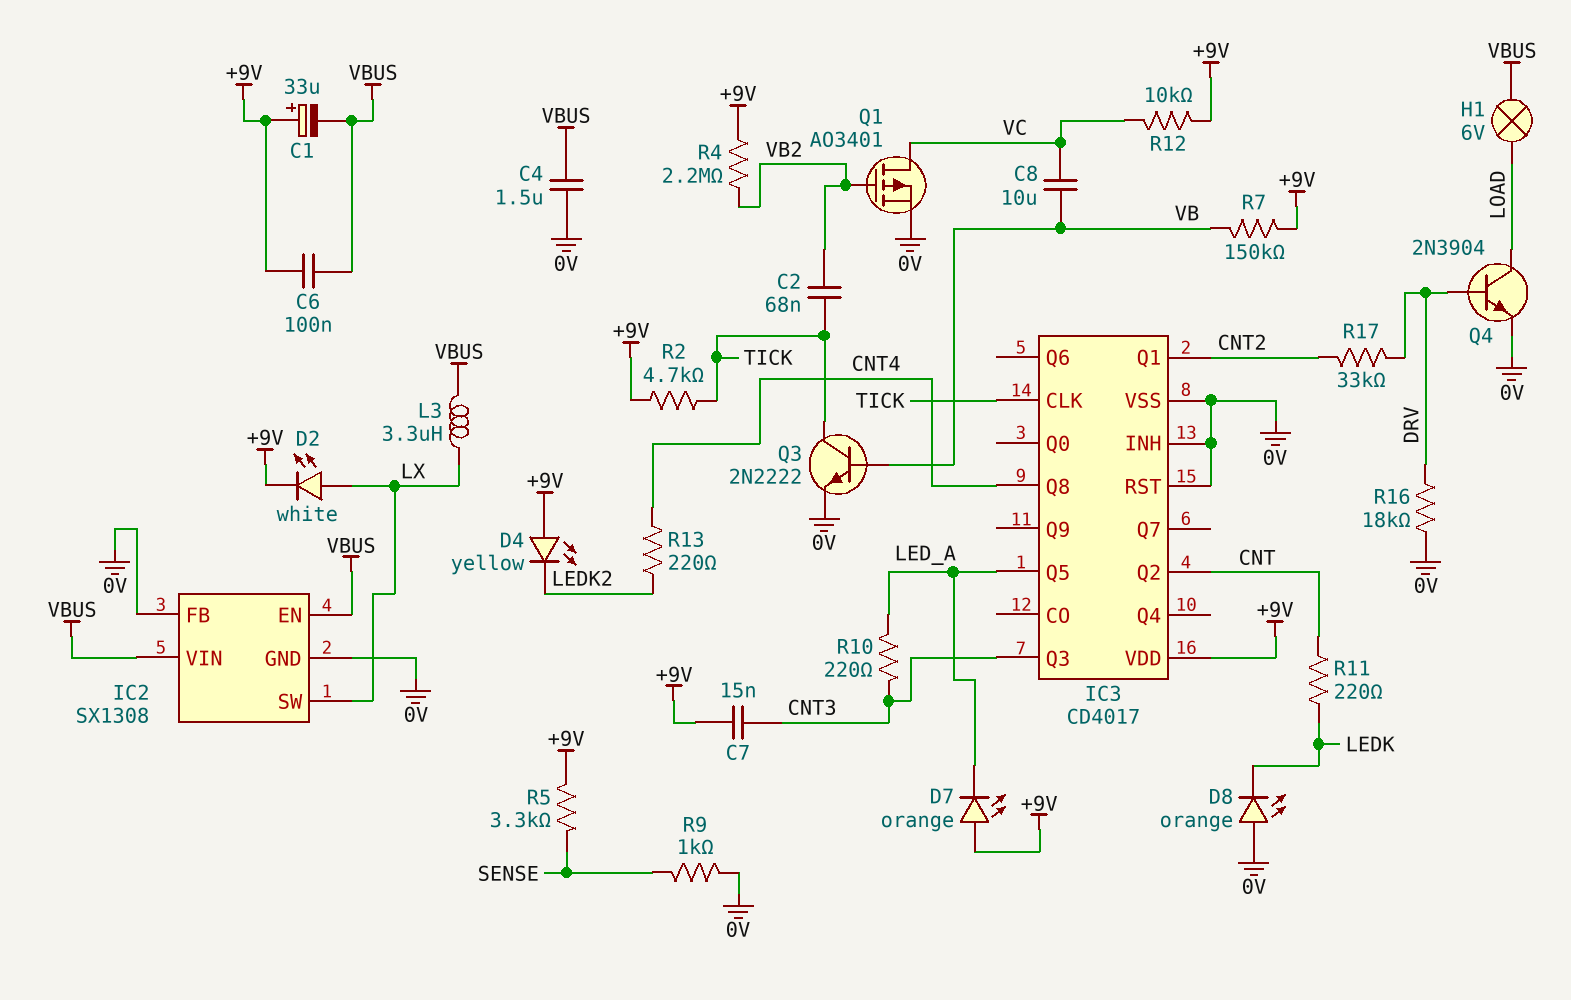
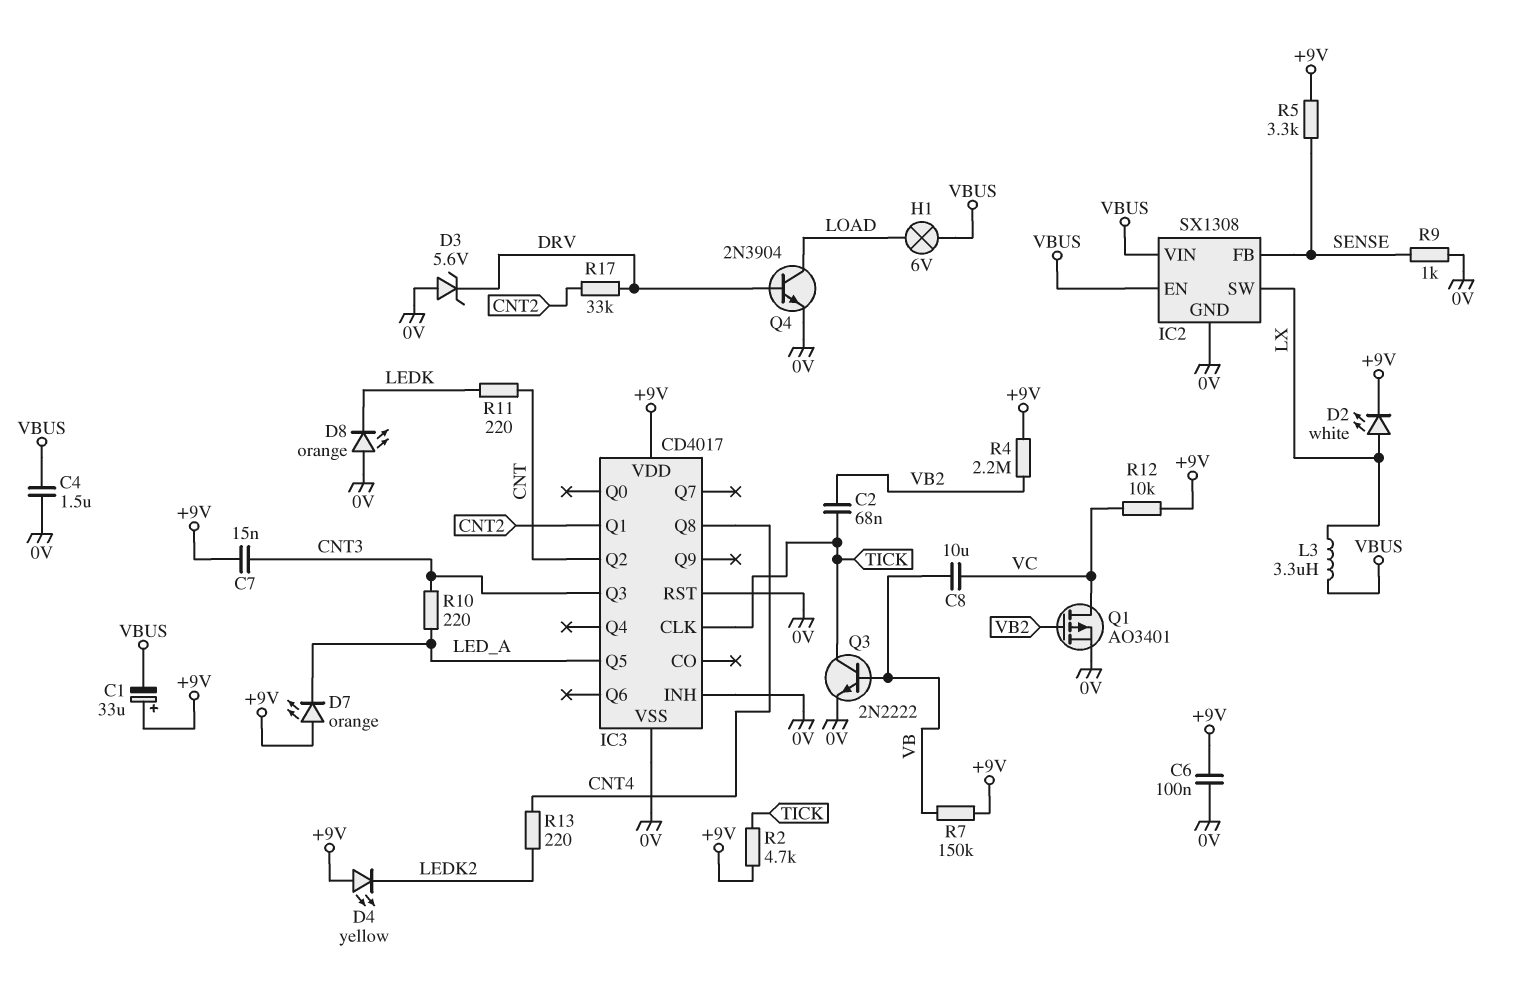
C6: 100nF (+9V, VBUS) -> 100nF (+9V, 0V)
D3: none -> zener 5.6V (A 0V, K DRV)
IC2 pin FB: 0V -> SENSE
R16: 18k (0V, DRV) -> none

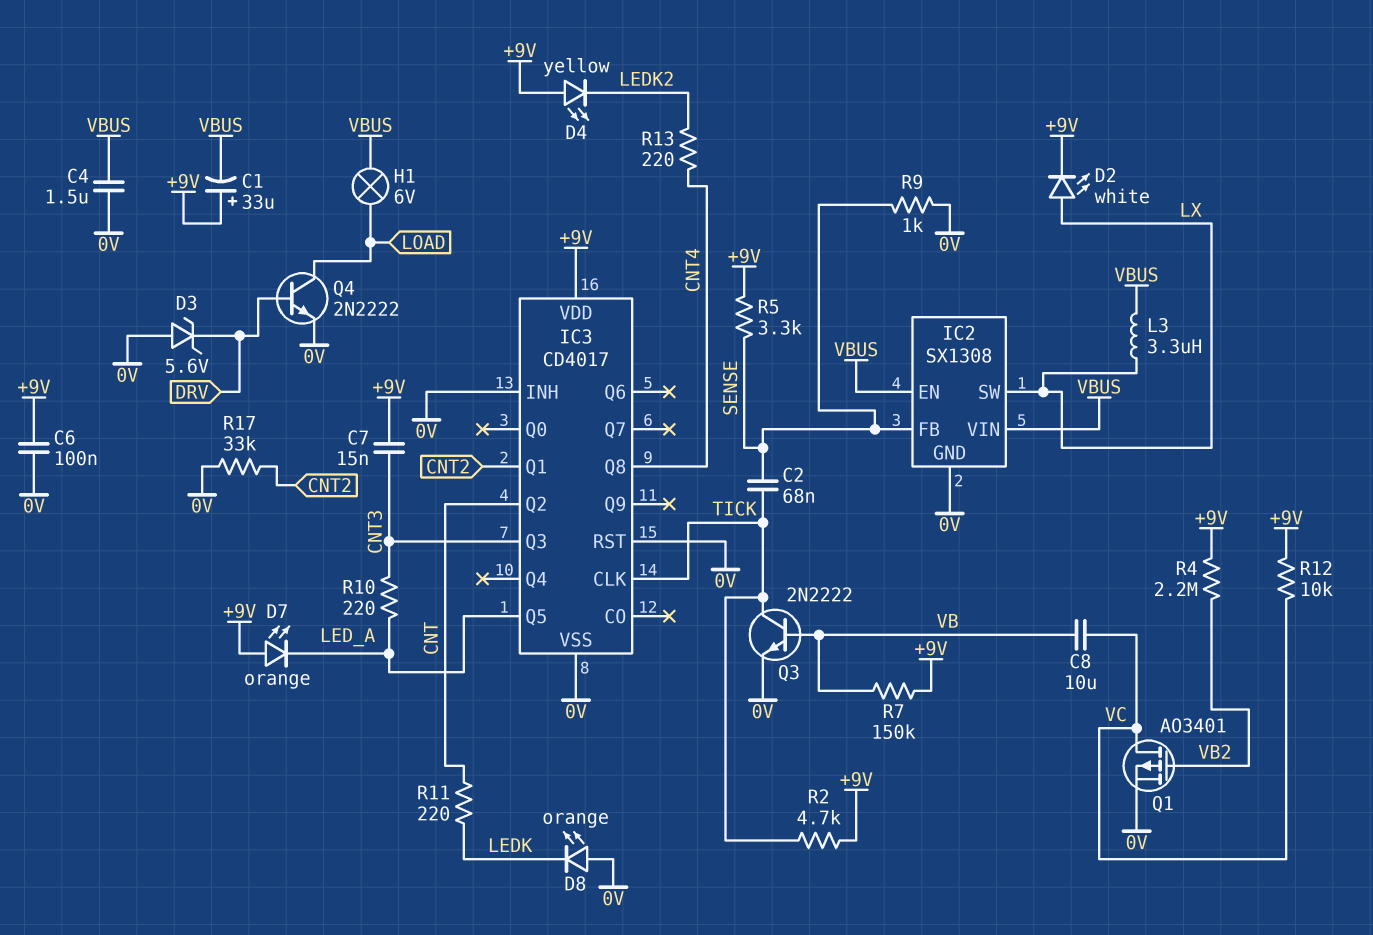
C2: 68nF (TICK, VB2) -> 68nF (SENSE, TICK)
Q4: NPN 2N3904 (B DRV, C LOAD, E 0V) -> NPN 2N2222 (B DRV, C LOAD, E 0V)
R17: 33k (CNT2, DRV) -> 33k (0V, CNT2)

